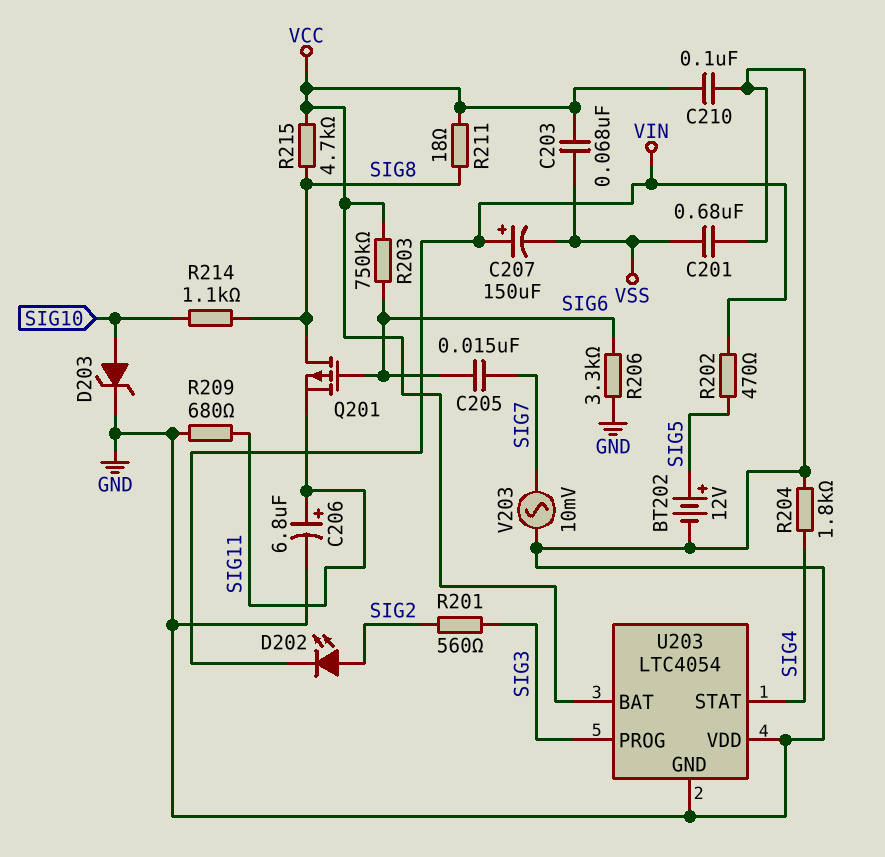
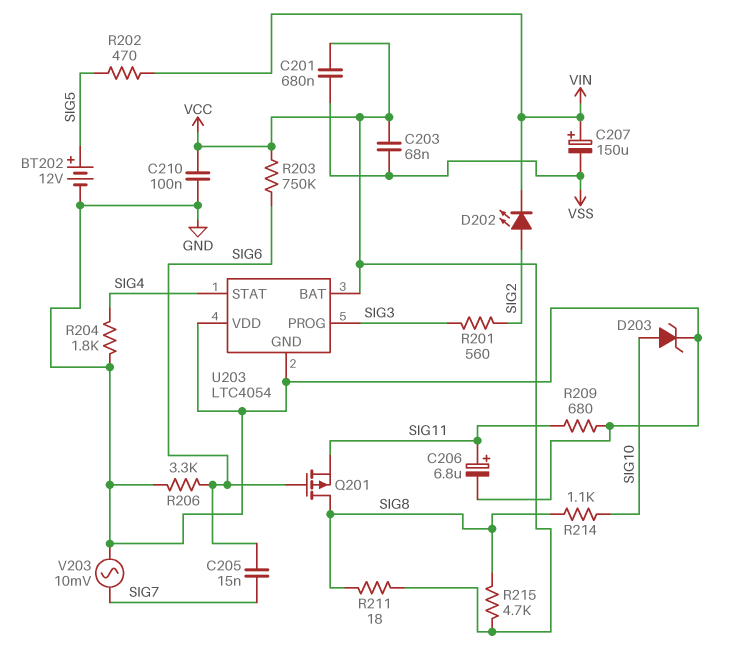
C201: 680nF (GND, VSS) -> 680nF (VCC, VSS)

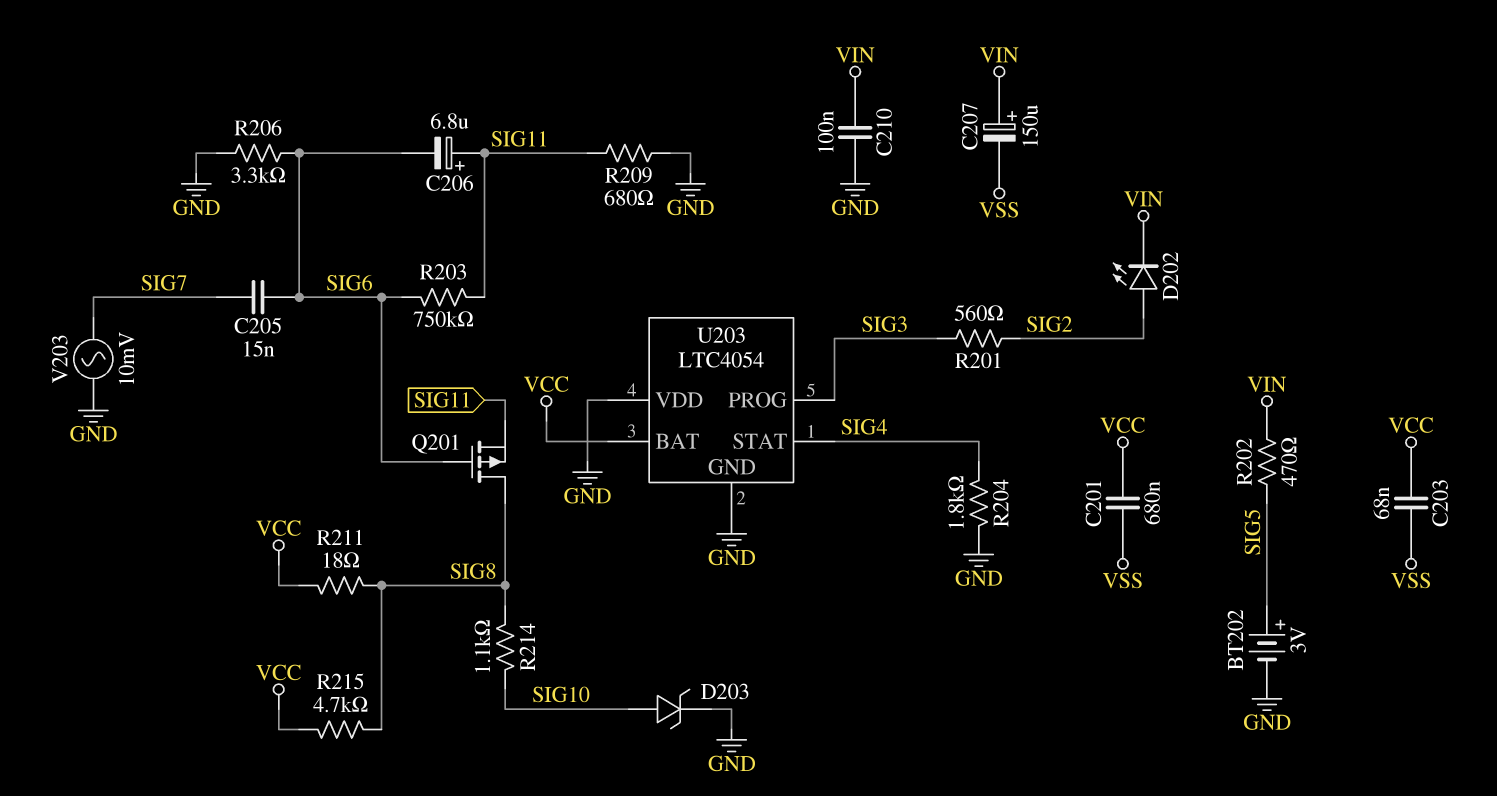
BT202: 12V (plus SIG5, minus GND) -> 3V (plus SIG5, minus GND)
C206: 6.8uF (plus SIG11, minus GND) -> 6.8uF (plus SIG11, minus SIG6)
C210: 100nF (GND, VCC) -> 100nF (GND, VIN)
R203: 750k (SIG6, VCC) -> 750k (SIG6, SIG11)

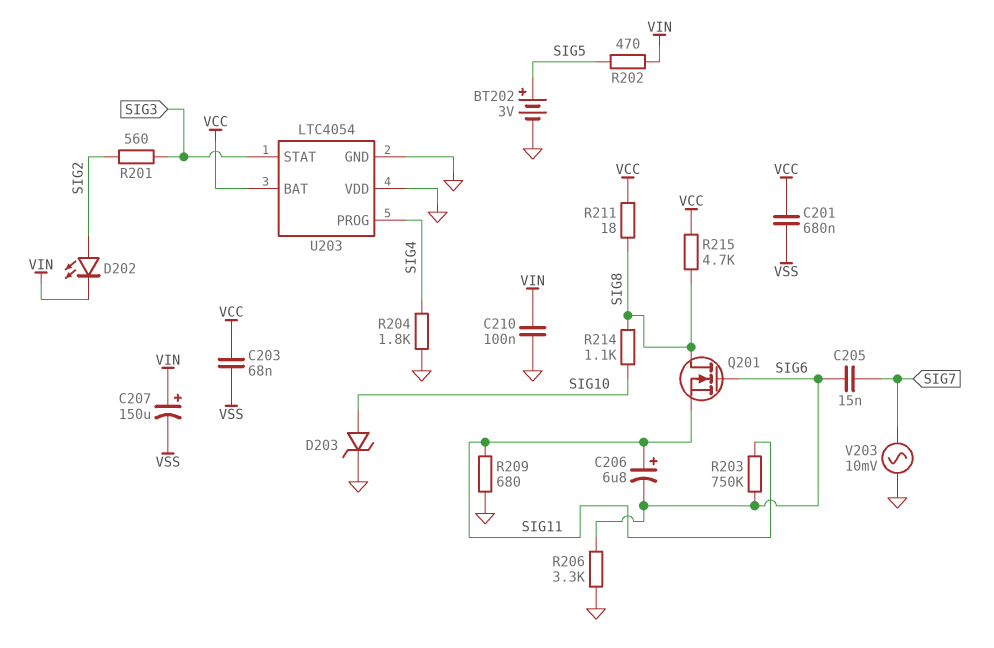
Q201: PMOS (G SIG6, D SIG8, S SIG11) -> NMOS (G SIG6, D SIG8, S SIG11)
U203 pin PROG: SIG3 -> SIG4
U203 pin STAT: SIG4 -> SIG3

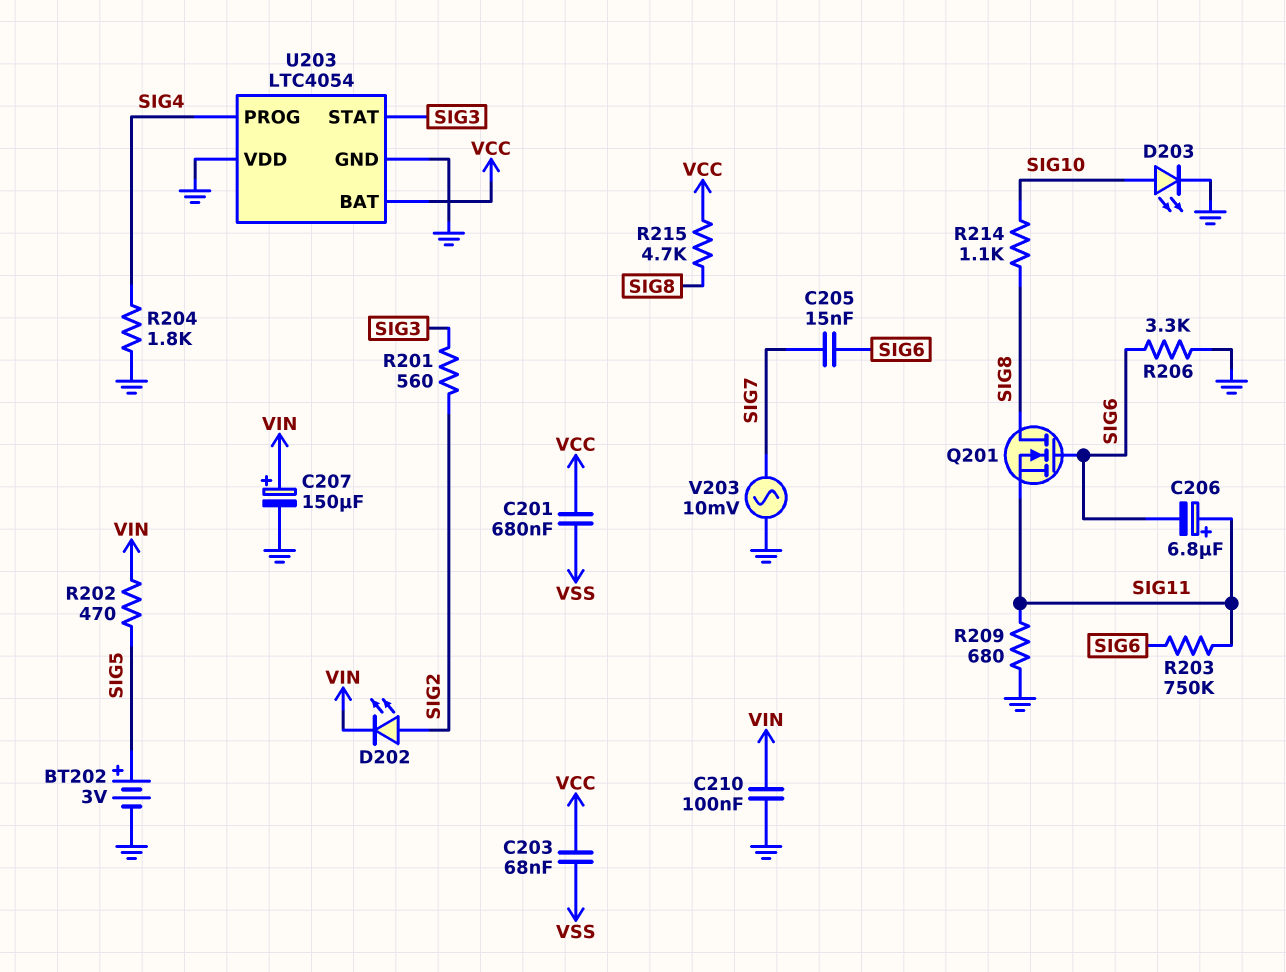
C207: 150uF (plus VIN, minus VSS) -> 150uF (plus VIN, minus GND)
D203: zener (A SIG10, K GND) -> LED (A SIG10, K GND)
R211: 18 (SIG8, VCC) -> none

